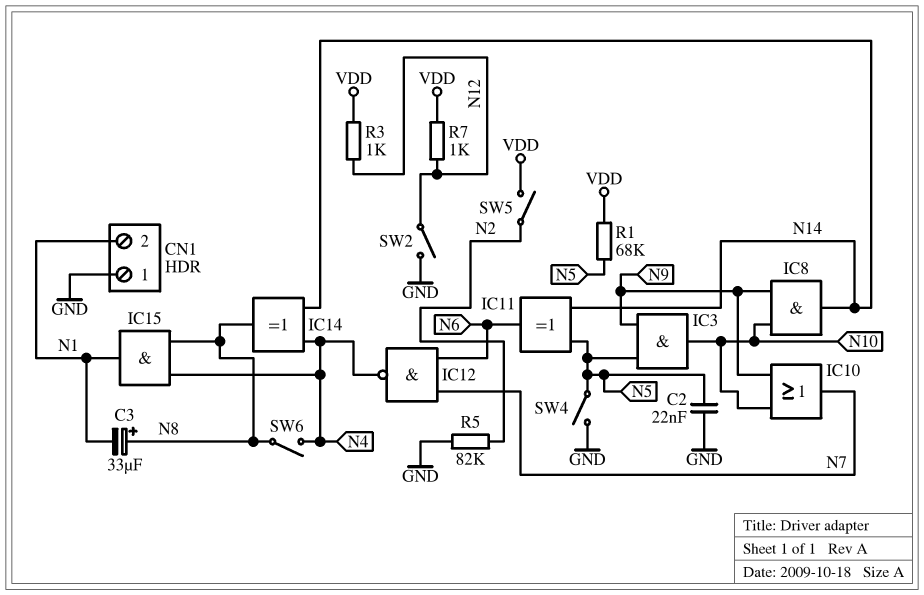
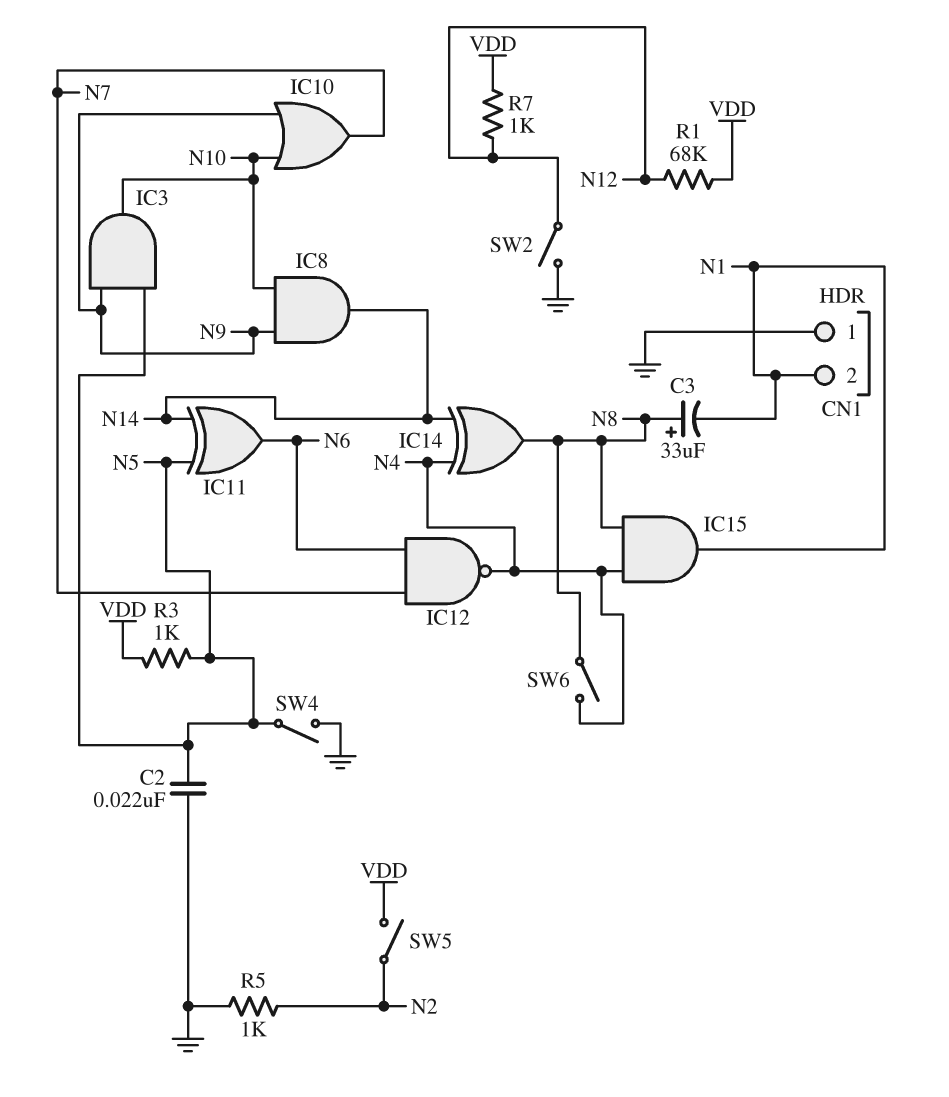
R1: 68k (N5, VDD) -> 68k (N12, VDD)
R3: 1k (N12, VDD) -> 1k (N5, VDD)
R5: 82k (GND, N2) -> 1k (GND, N2)

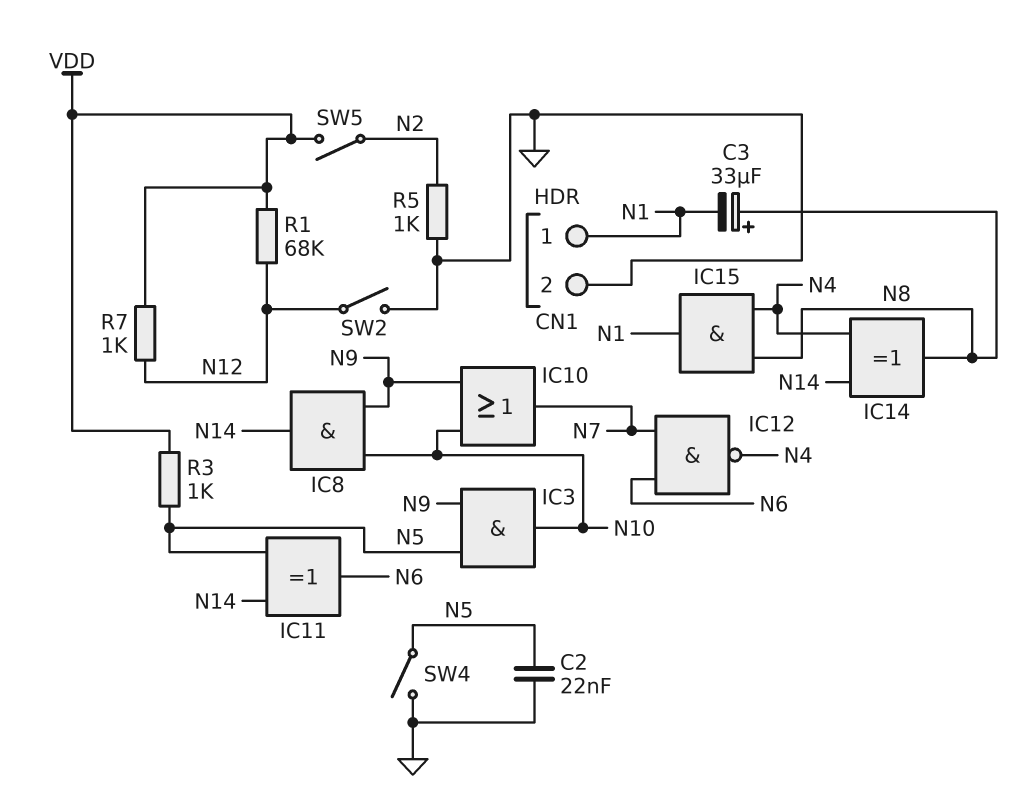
CN1 pin 1: GND -> N1
CN1 pin 2: N1 -> GND
SW6: switch (N4, N8) -> none

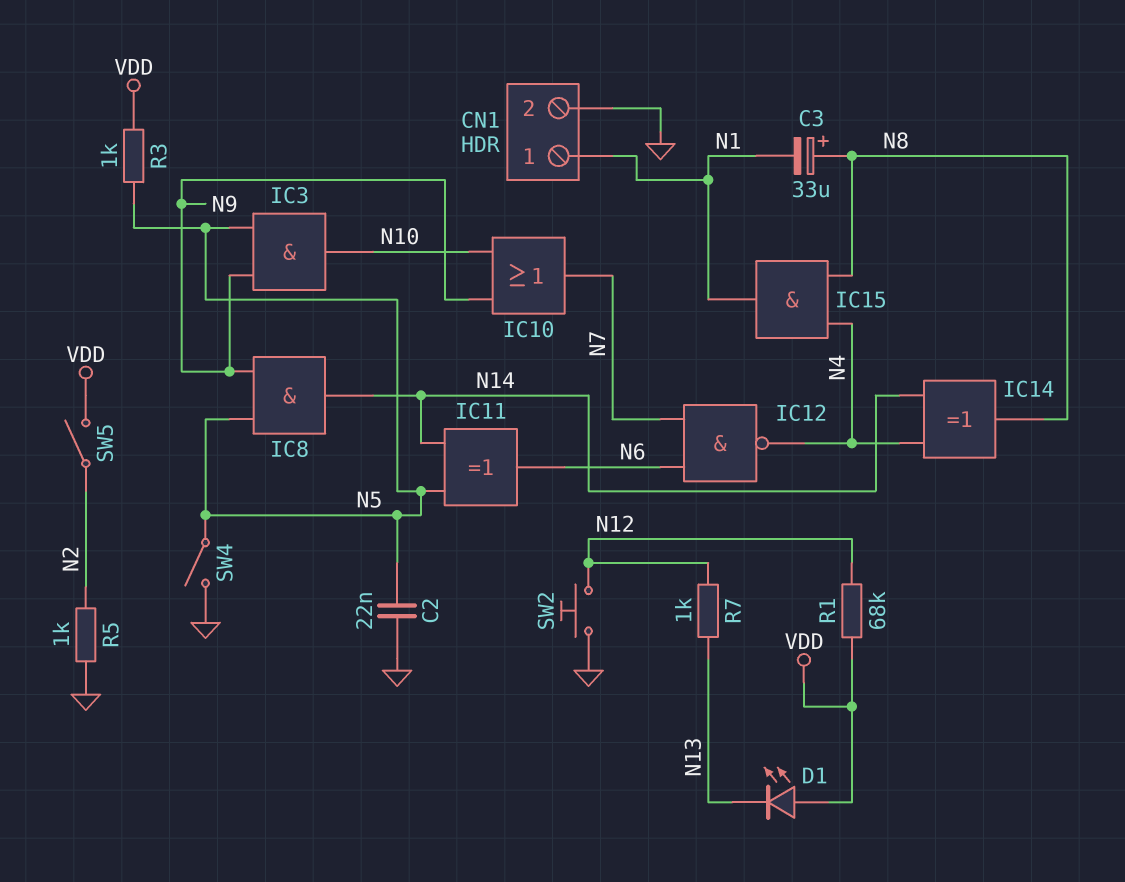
D1: none -> LED (A VDD, K N13)
IC8: AND (in N9, in N10, out N14) -> AND (in N5, in N9, out N14)
R7: 1k (N12, VDD) -> 1k (N12, N13)
SW2: switch (GND, N12) -> button (GND, N12)

